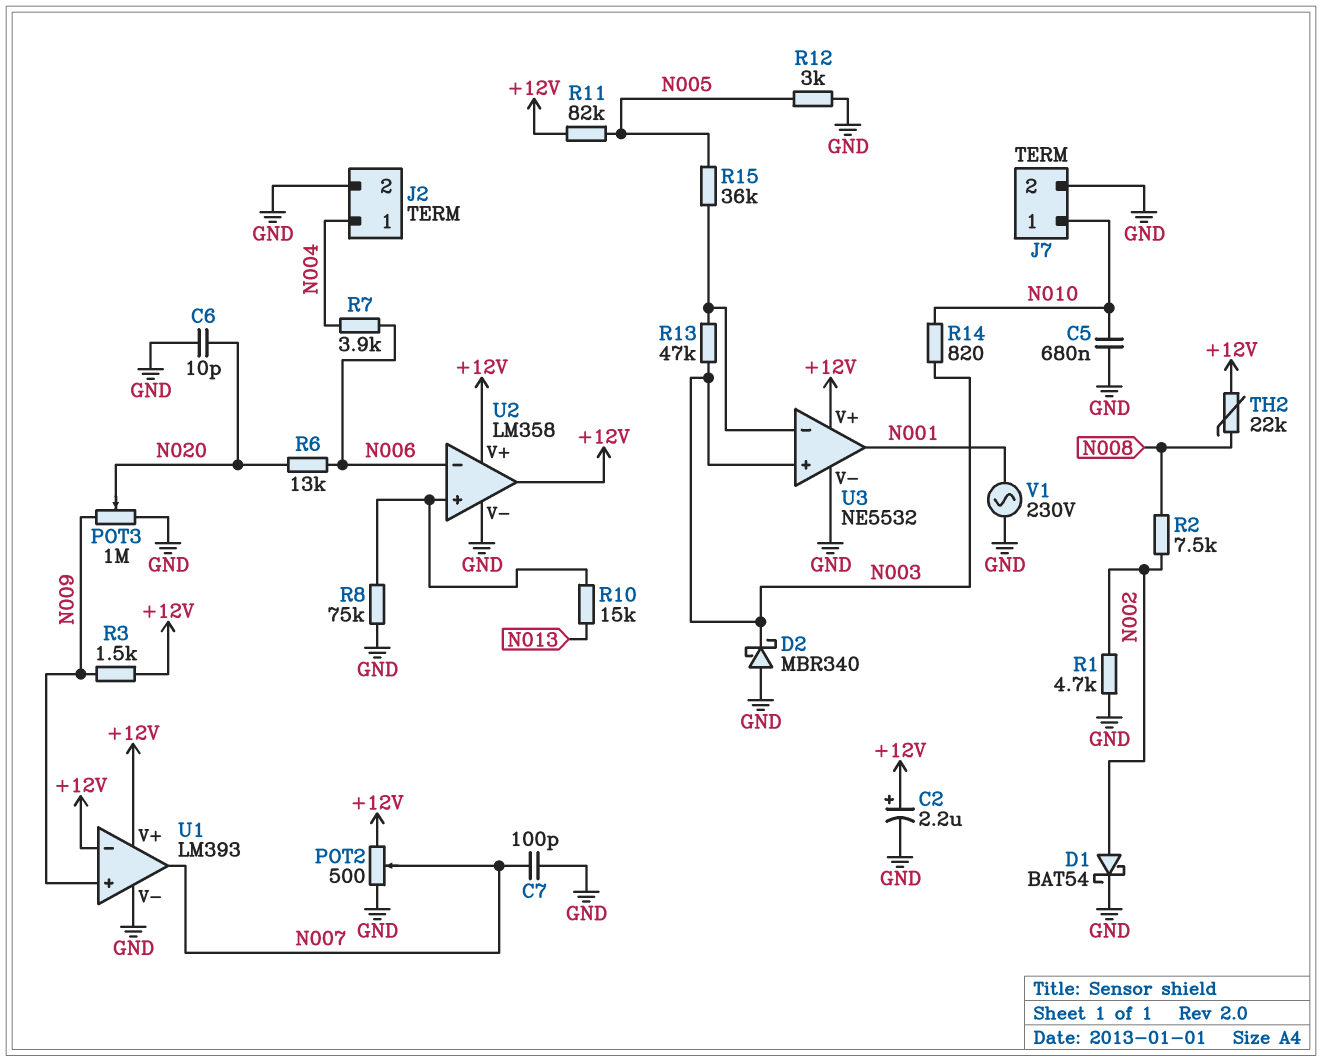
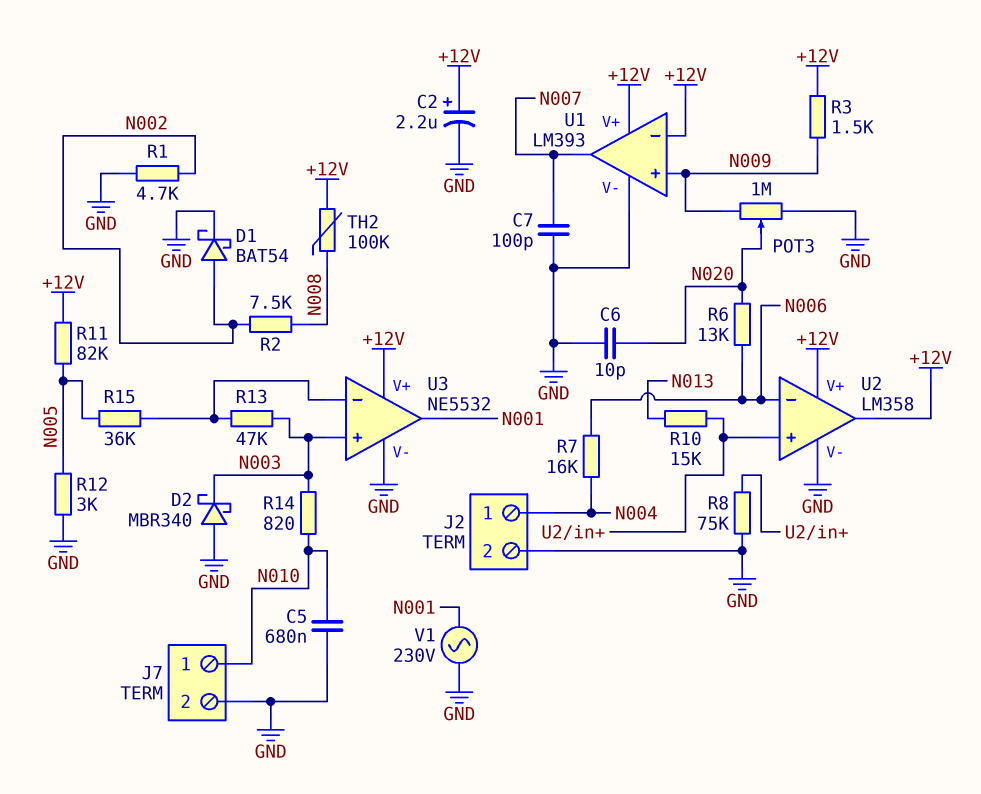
POT2: 500 (+12V, GND, wiper N007) -> none
R7: 3.9k (N004, N006) -> 16k (N004, N006)
TH2: 22k (+12V, N008) -> 100k (+12V, N008)

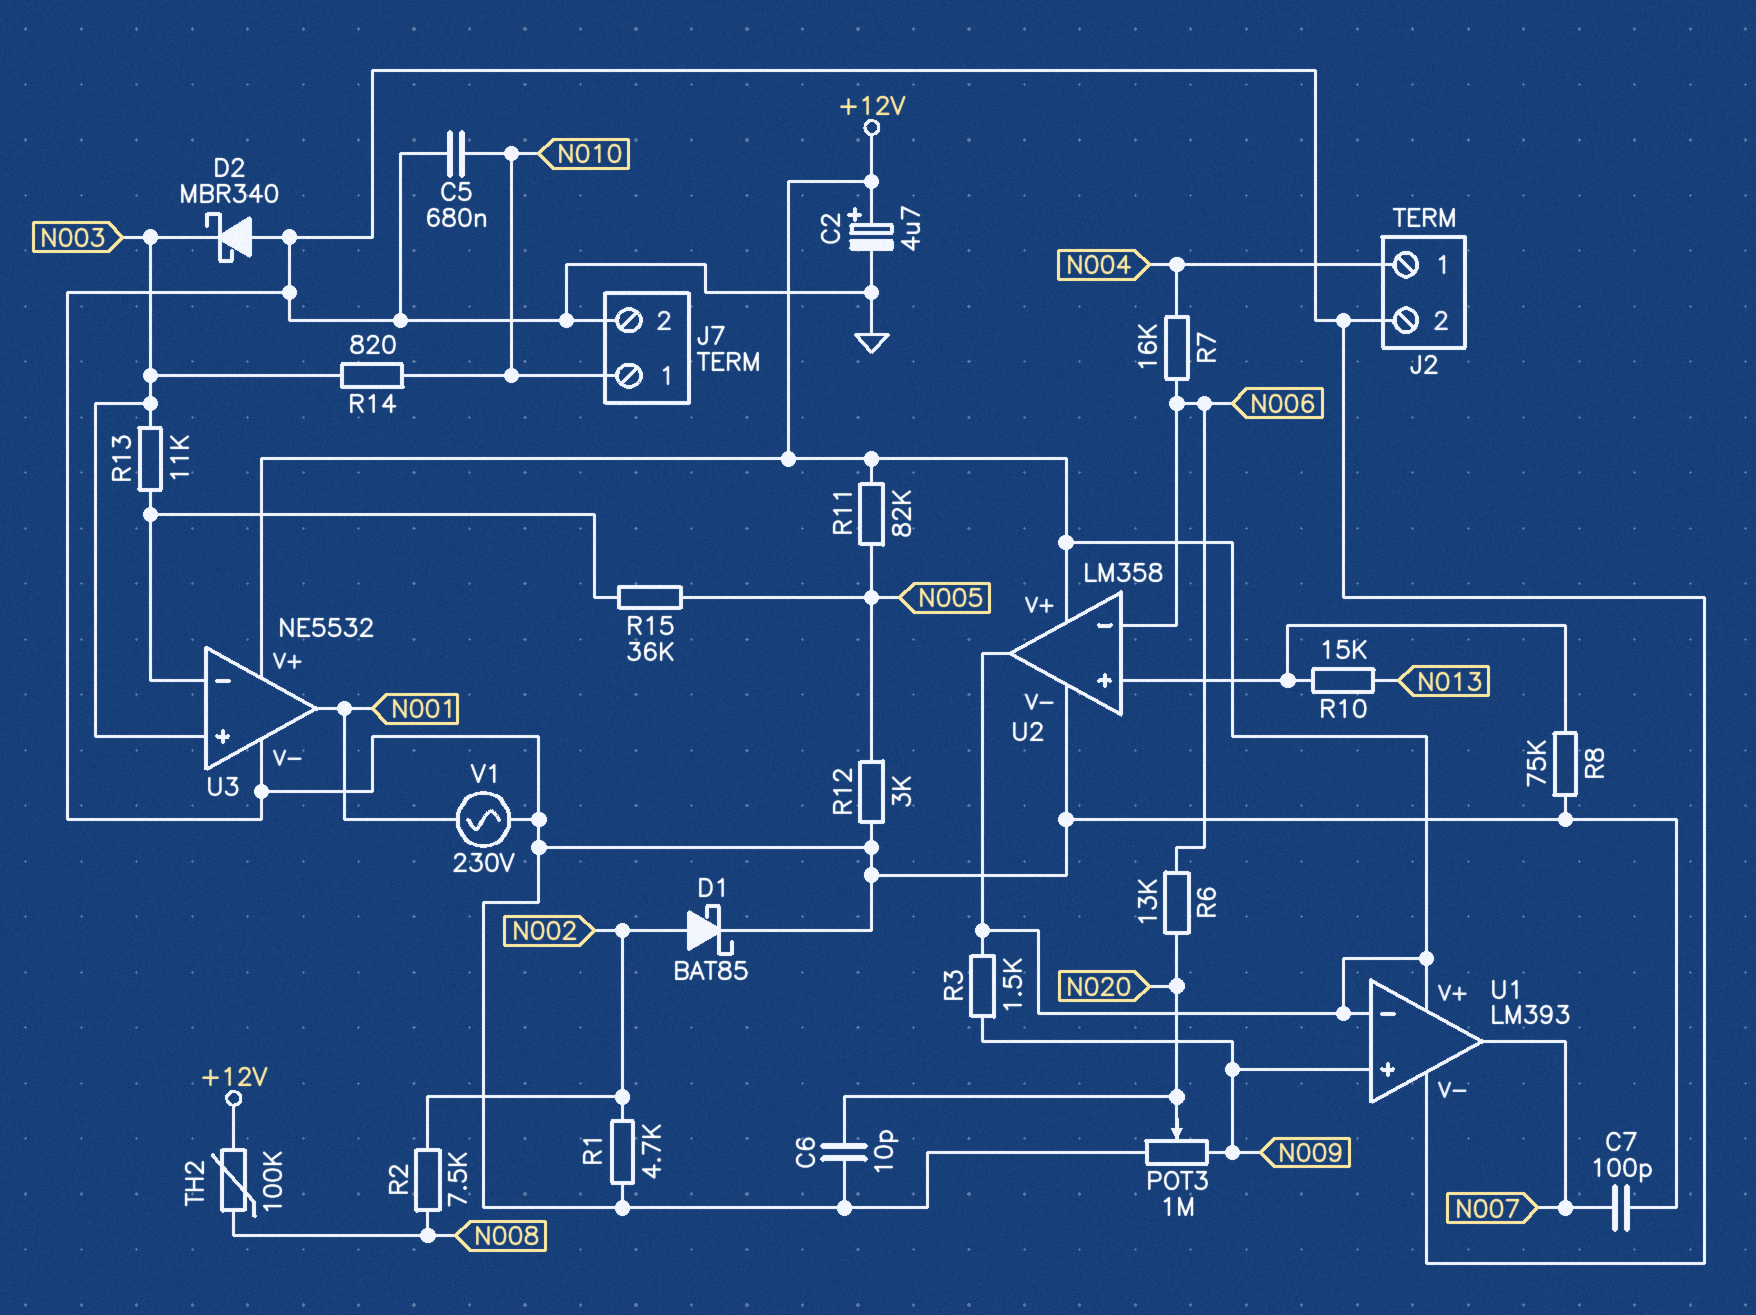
C2: 2.2uF (plus +12V, minus GND) -> 4.7uF (plus +12V, minus GND)
D1: schottky BAT54 (A N002, K GND) -> schottky BAT85 (A N002, K GND)
R13: 47k (N003, U3/in-) -> 11k (N003, U3/in-)

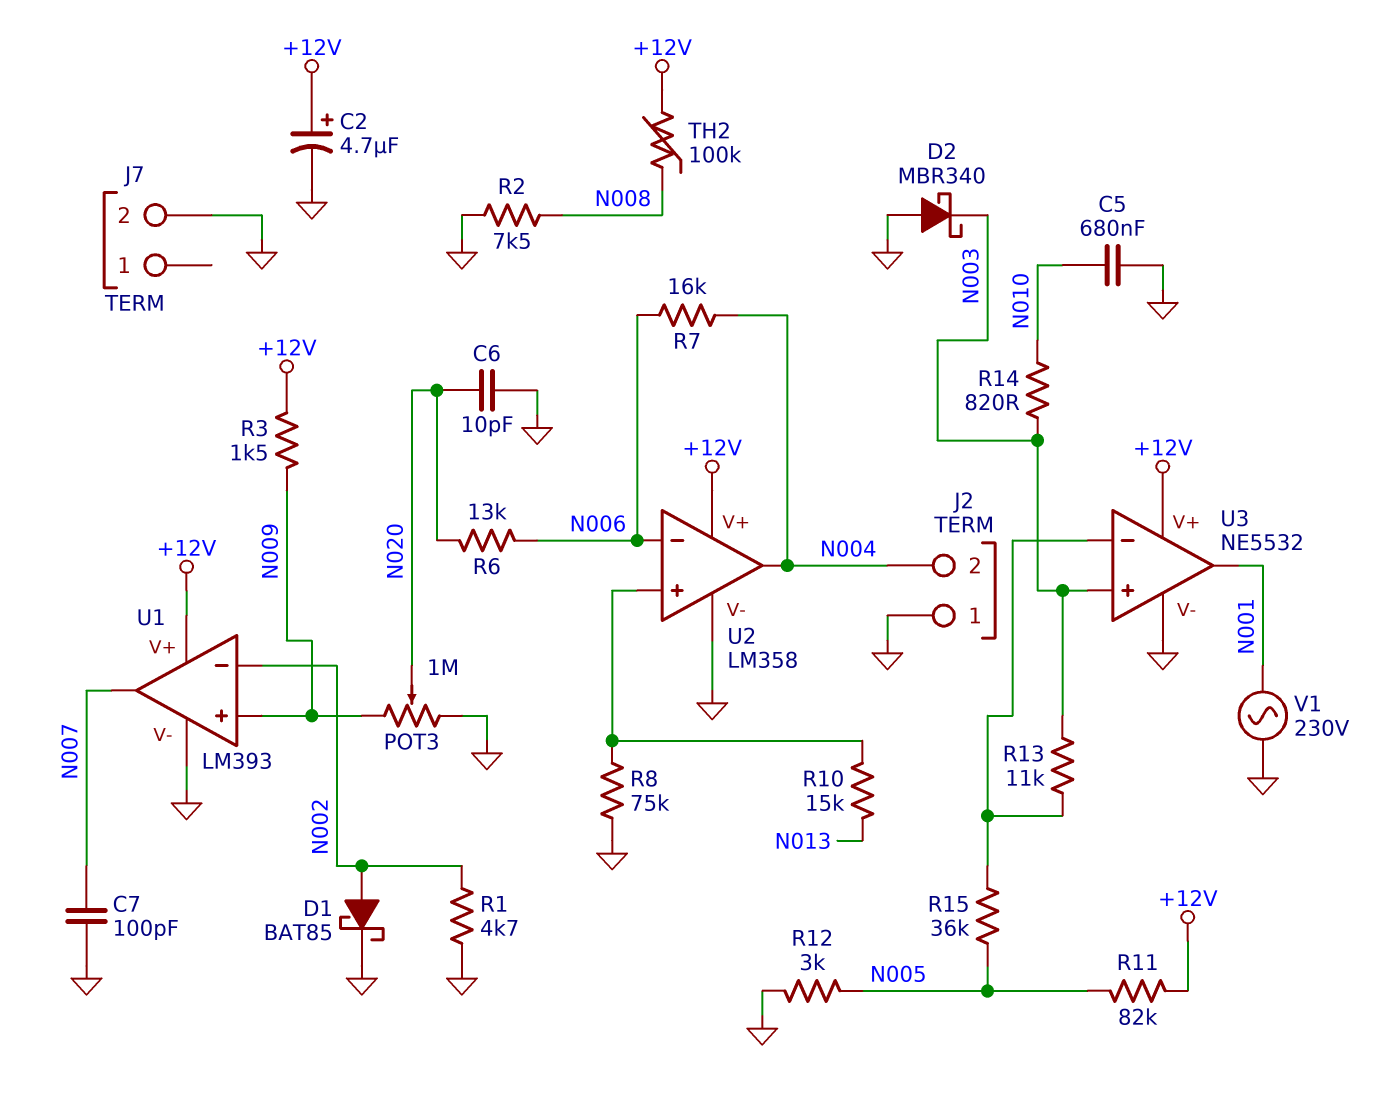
J2 pin 1: N004 -> GND
J2 pin 2: GND -> N004
J7 pin 1: N010 -> none
R2: 7.5k (N002, N008) -> 7.5k (GND, N008)
U1 pin in-: +12V -> N002
U2 pin out: +12V -> N004

